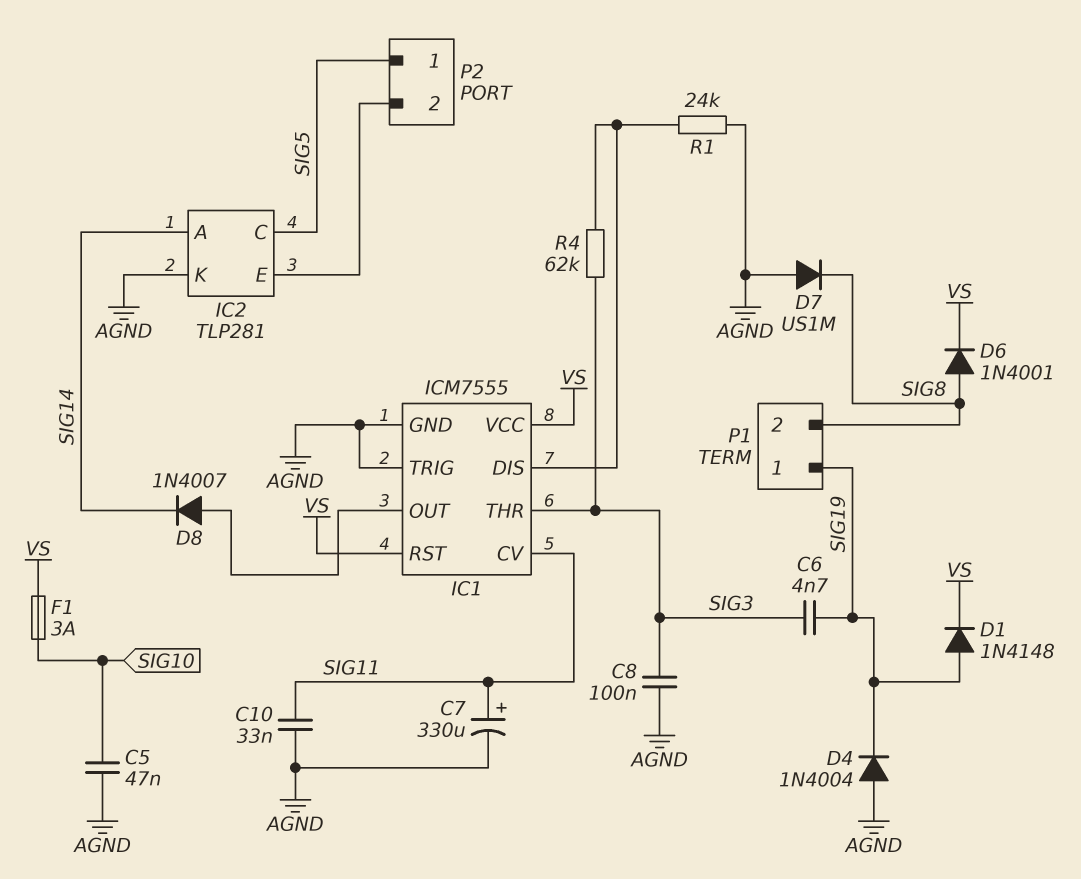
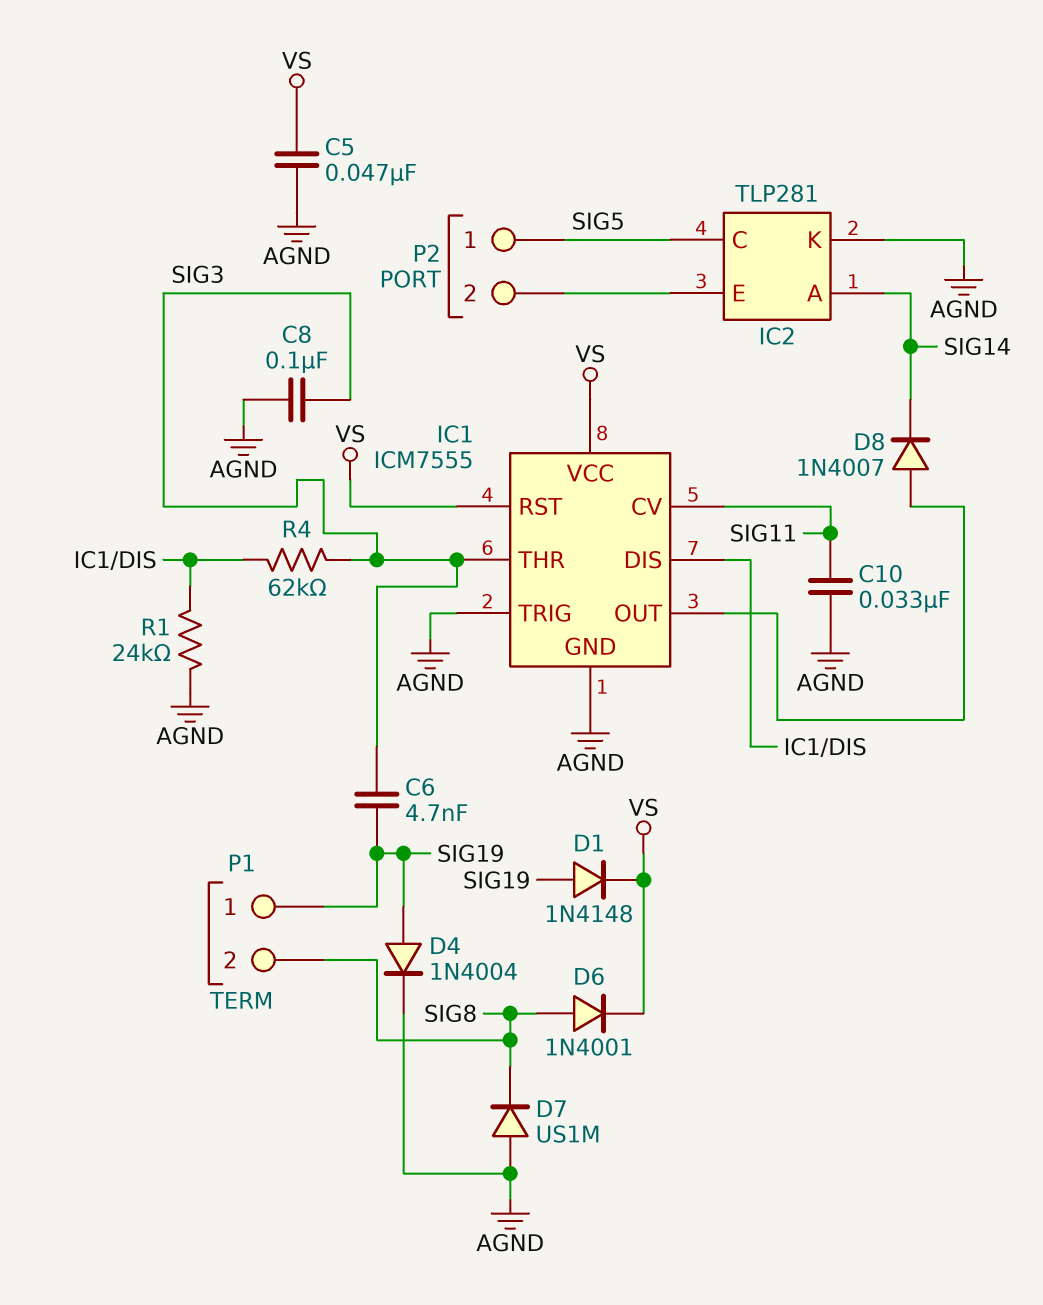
C5: 47nF (AGND, SIG10) -> 47nF (AGND, VS)
C7: 330uF (plus SIG11, minus AGND) -> none
D4: diode 1N4004 (A AGND, K SIG19) -> diode 1N4004 (A SIG19, K AGND)
F1: 3A (SIG10, VS) -> none

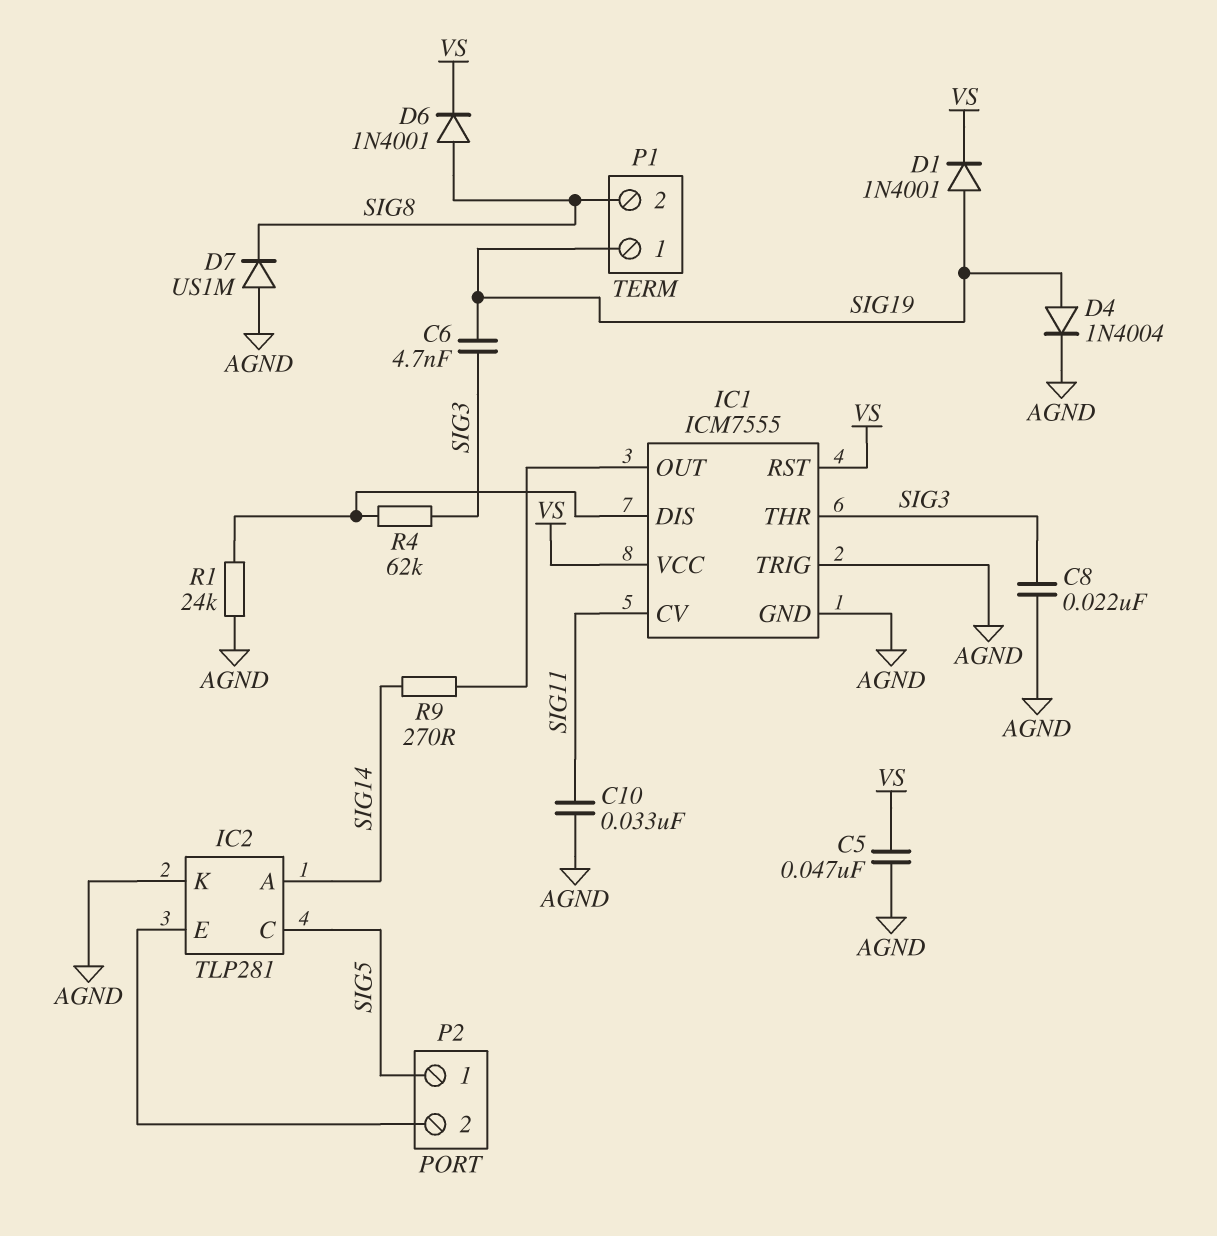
C8: 100nF (AGND, SIG3) -> 22nF (AGND, SIG3)
D1: diode 1N4148 (A SIG19, K VS) -> diode 1N4001 (A SIG19, K VS)
D8: diode 1N4007 (A IC1/OUT, K SIG14) -> none
R9: none -> 270 (IC1/OUT, SIG14)

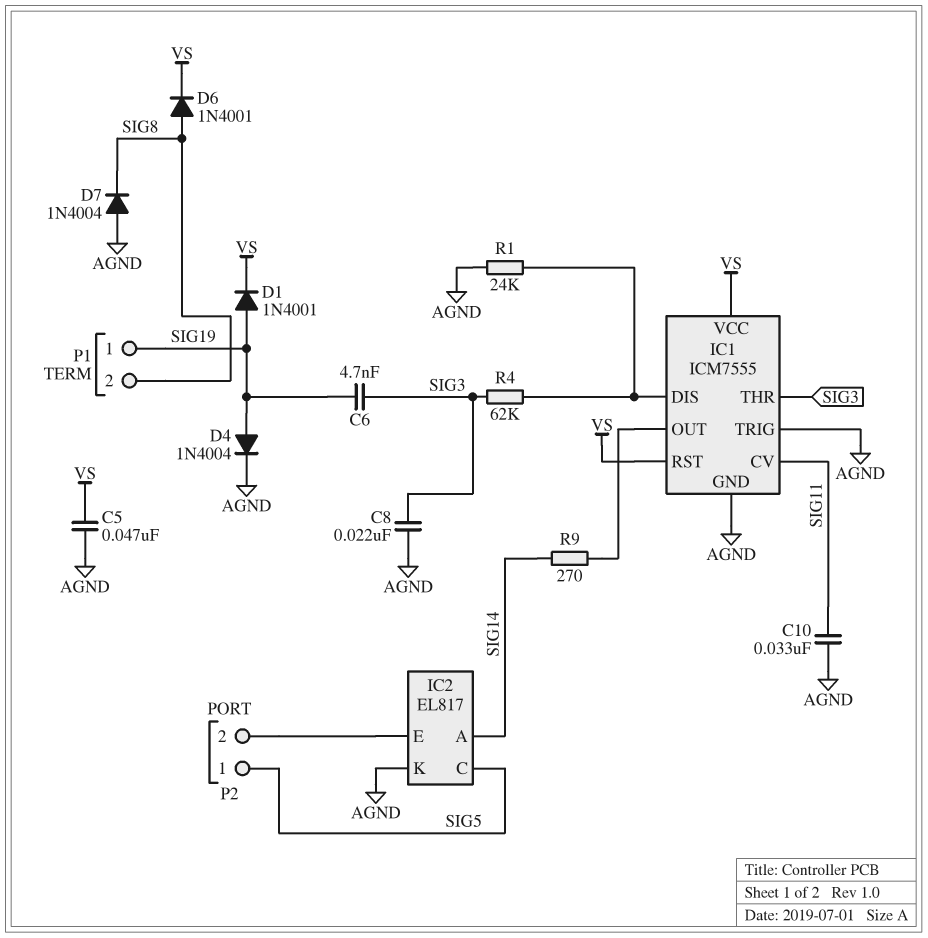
D7: diode US1M (A AGND, K SIG8) -> diode 1N4004 (A AGND, K SIG8)
IC2: TLP281 -> EL817

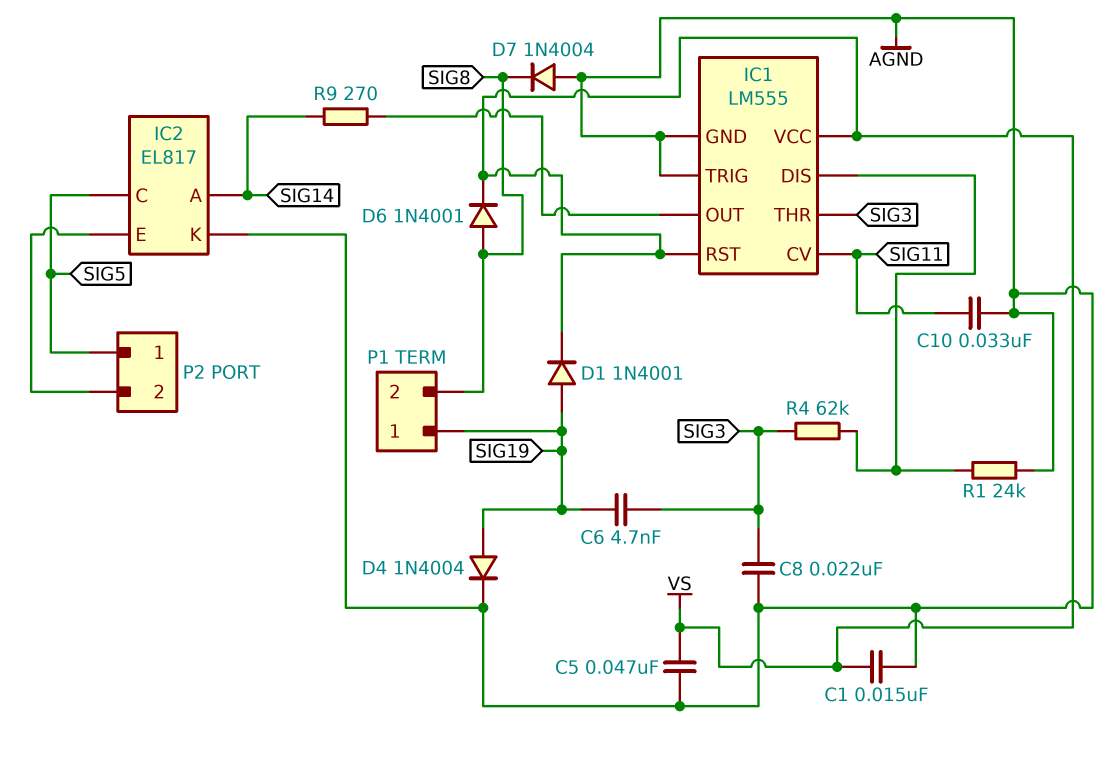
C1: none -> 15nF (AGND, VS)
IC1: ICM7555 -> LM555

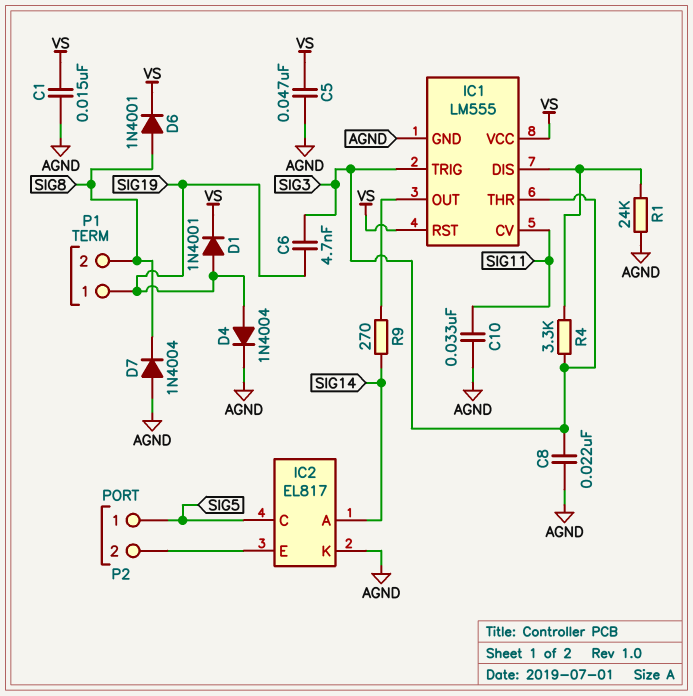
IC1 pin TRIG: AGND -> SIG3
R4: 62k (IC1/DIS, SIG3) -> 3.3k (IC1/DIS, SIG3)

